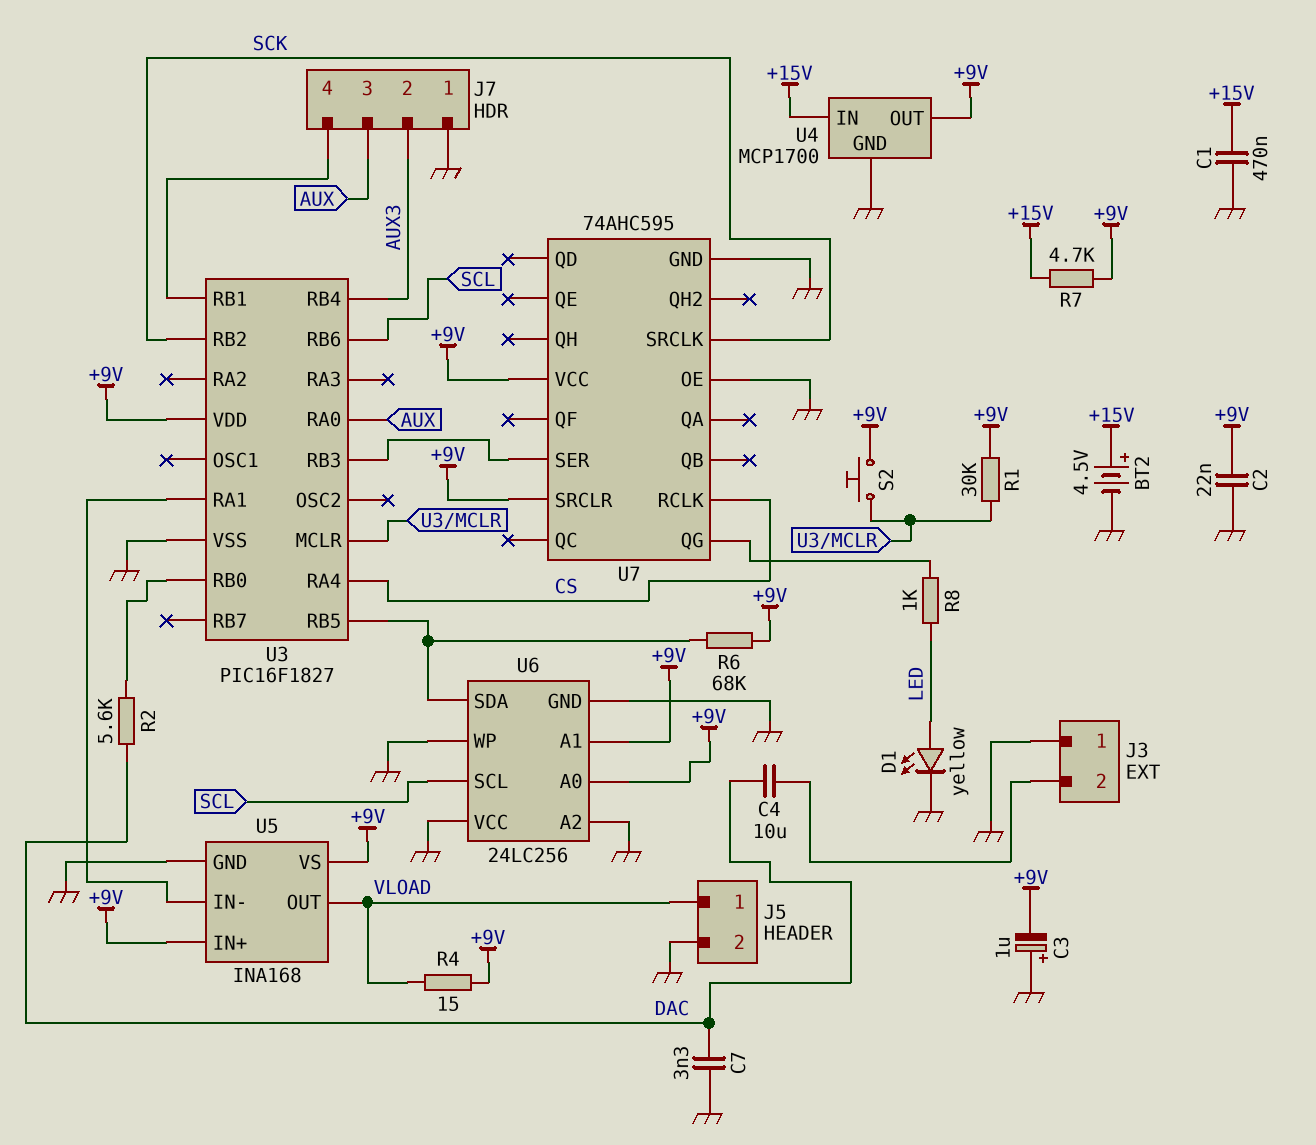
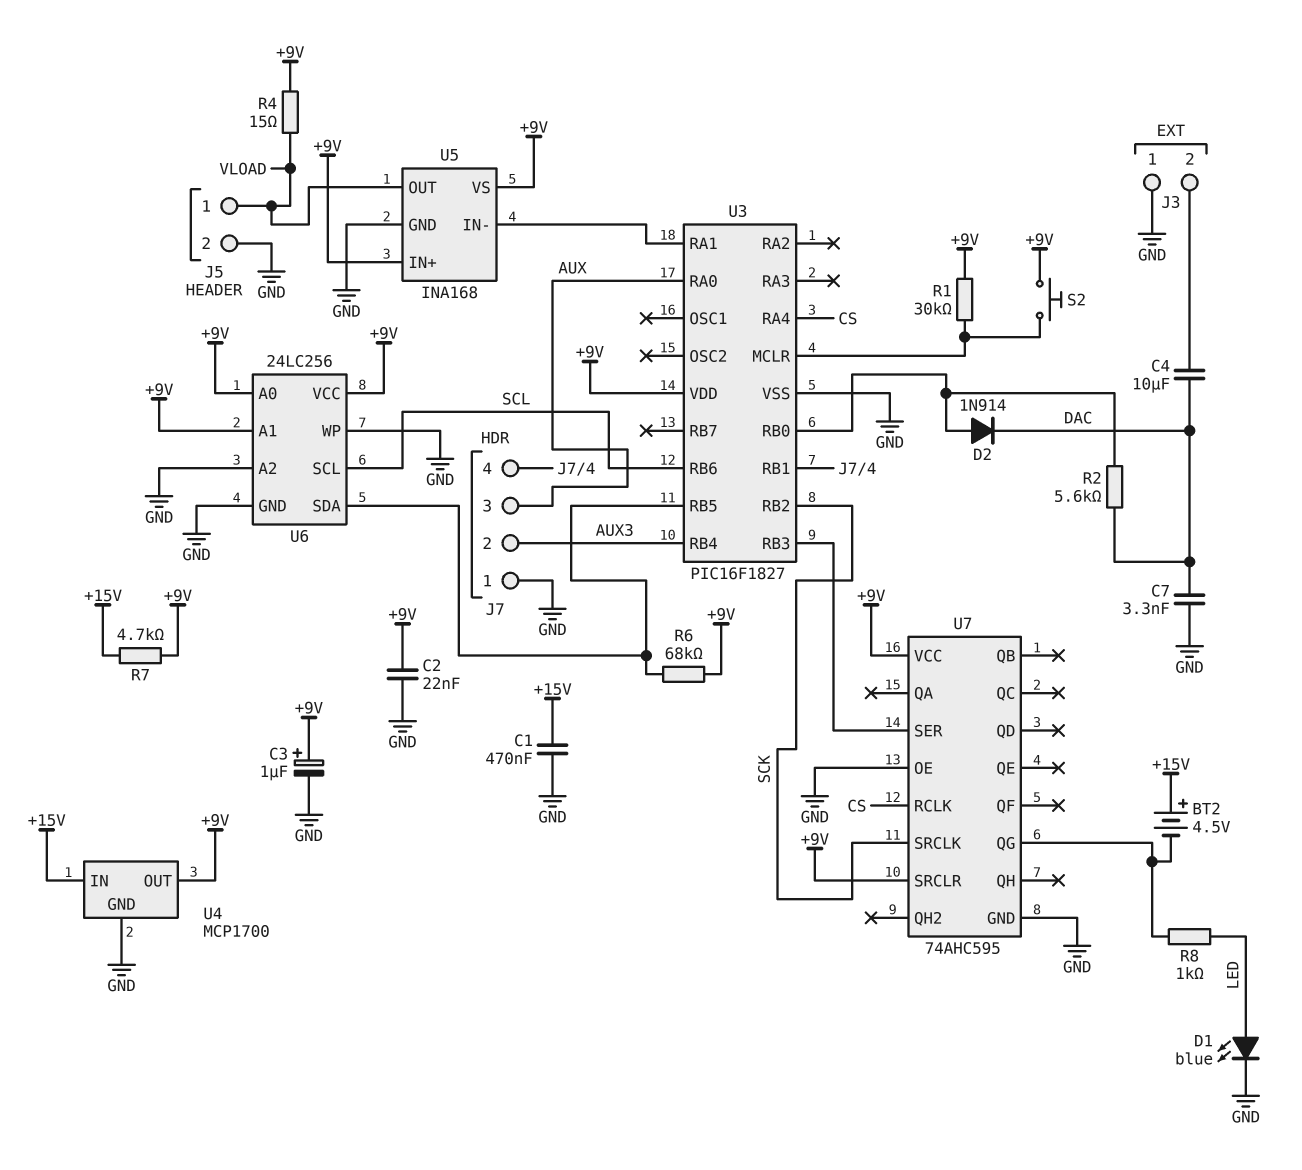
BT2: 4.5V (plus +15V, minus GND) -> 4.5V (plus +15V, minus U7/QG)
C3: 1uF (plus GND, minus +9V) -> 1uF (plus +9V, minus GND)
D1: LED yellow (A LED, K GND) -> LED blue (A LED, K GND)
D2: none -> diode 1N914 (A U3/RB0, K DAC)
U6 pin VCC: GND -> +9V

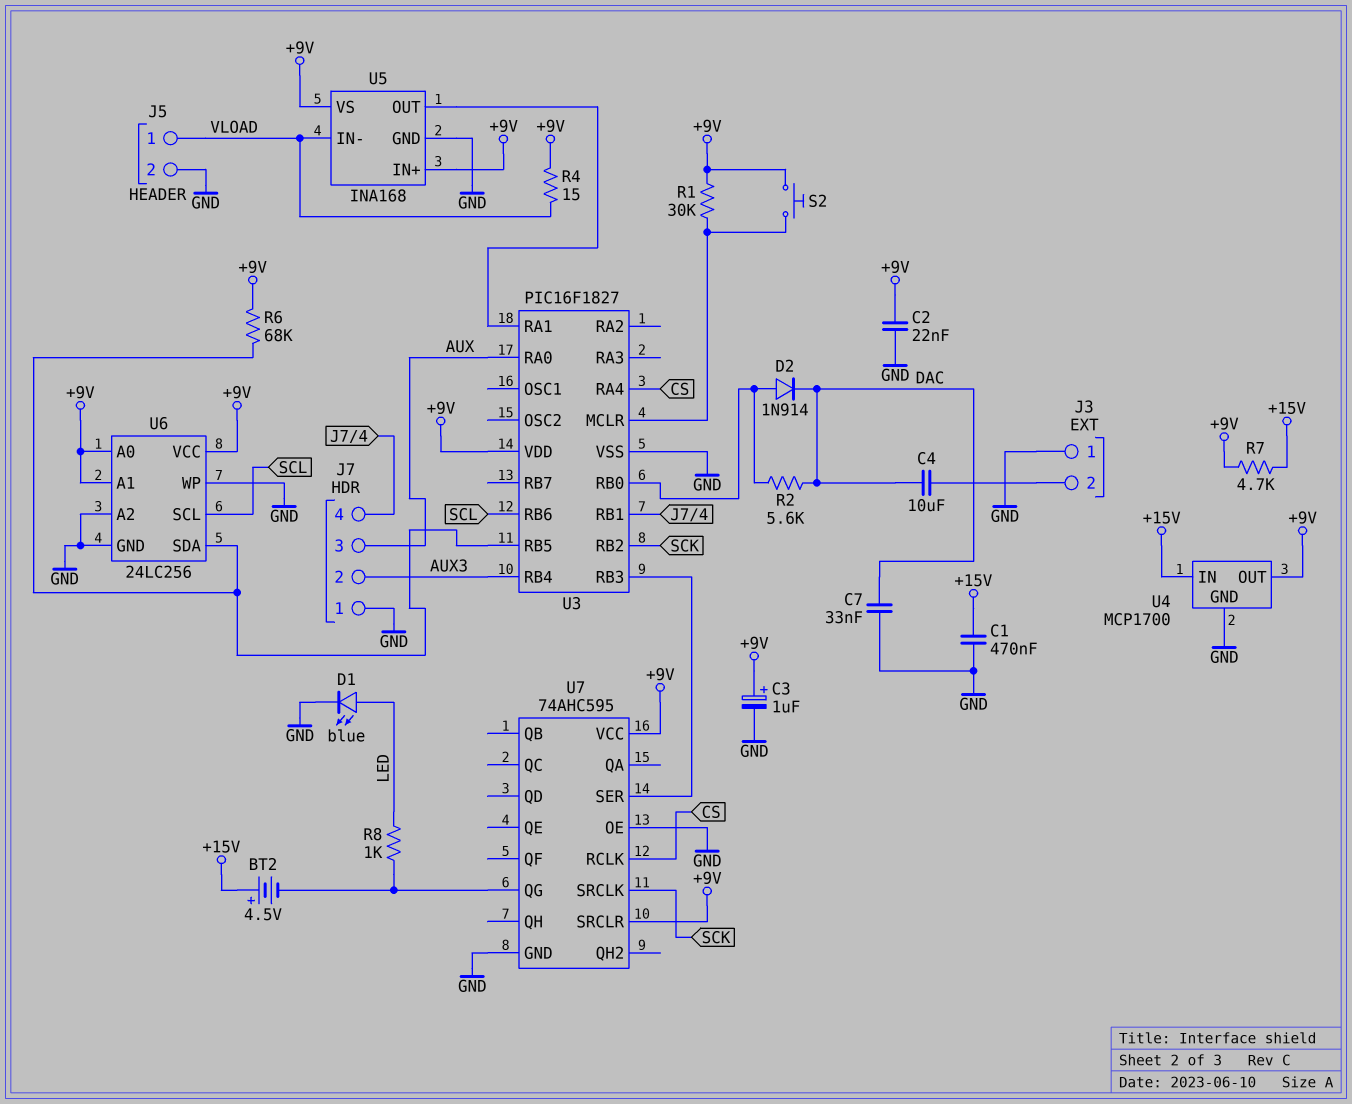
C7: 3.3nF (DAC, GND) -> 33nF (DAC, GND)
U5 pin IN-: U3/RA1 -> VLOAD
U5 pin OUT: VLOAD -> U3/RA1

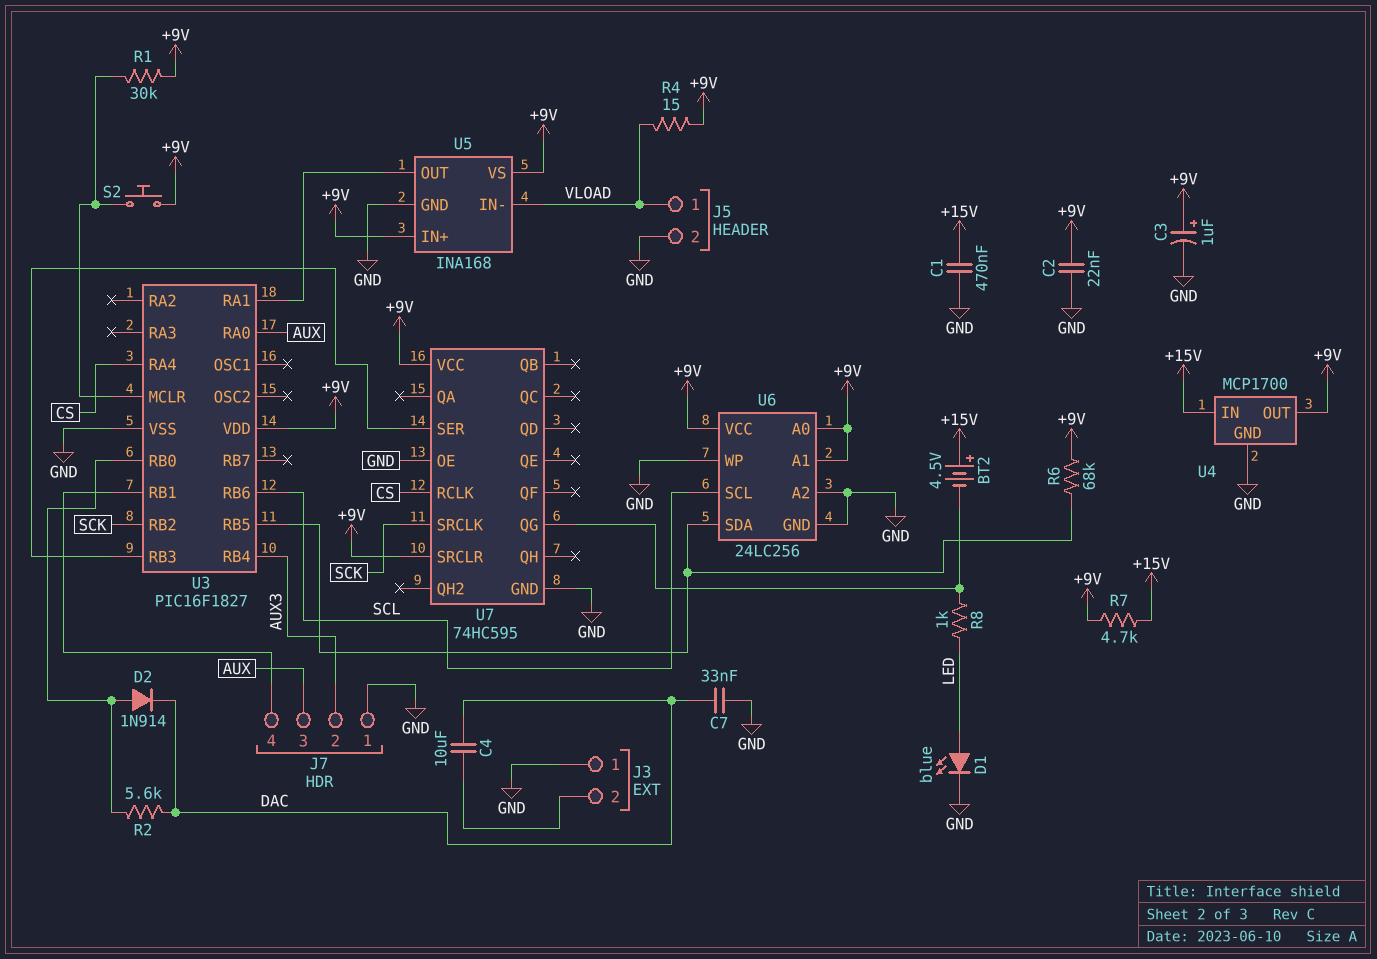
U7: 74AHC595 -> 74HC595

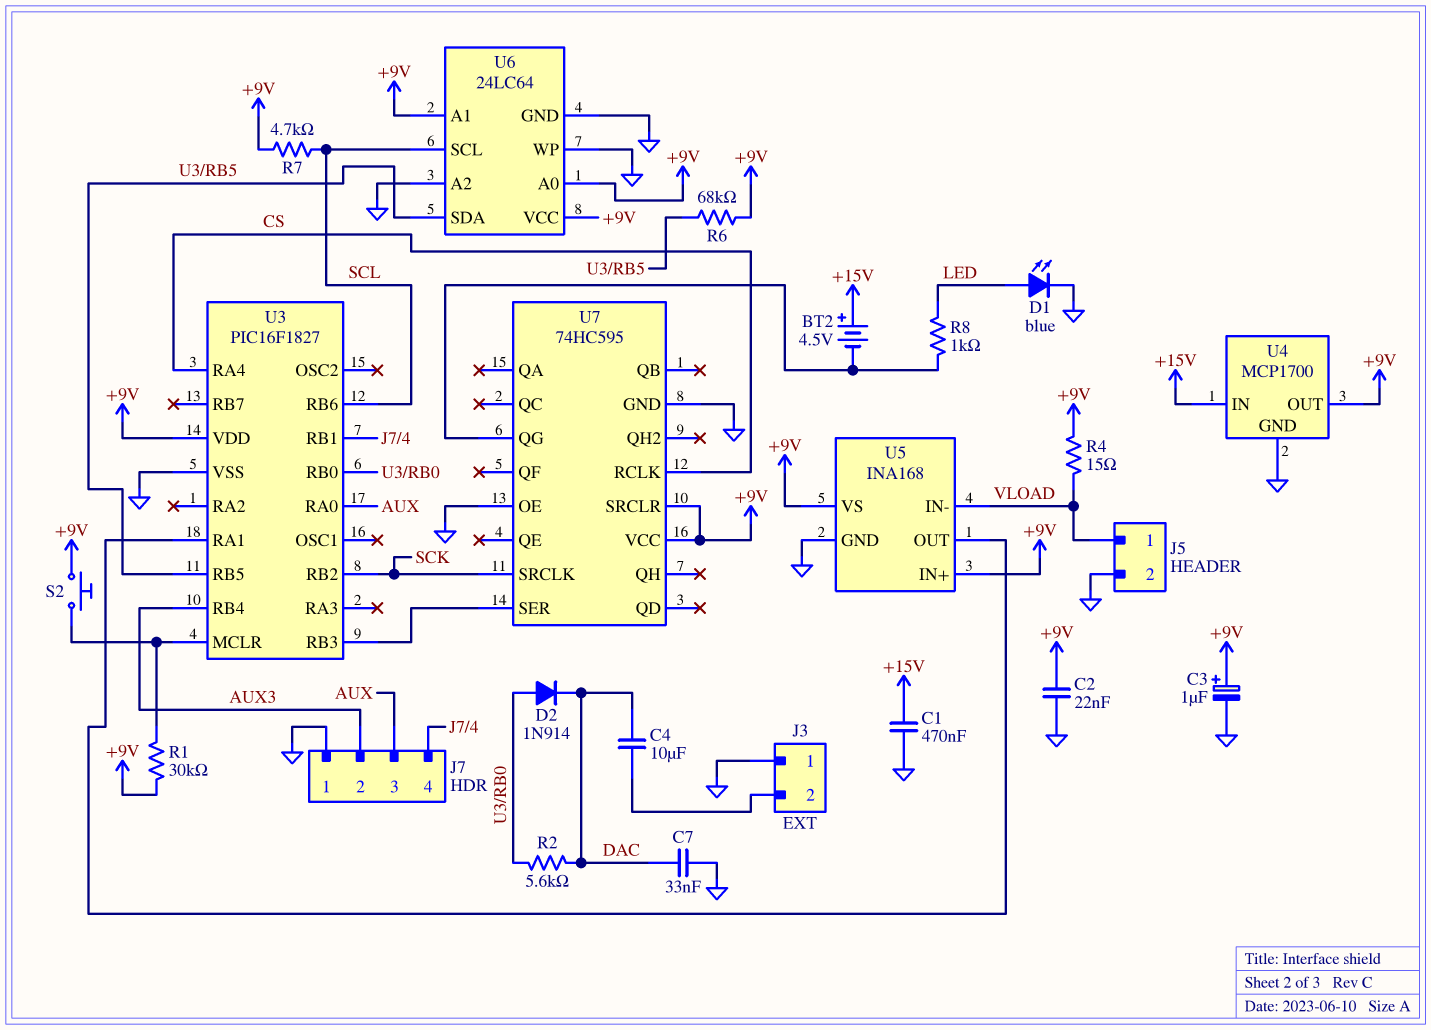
R7: 4.7k (+9V, +15V) -> 4.7k (+9V, SCL)
U6: 24LC256 -> 24LC64

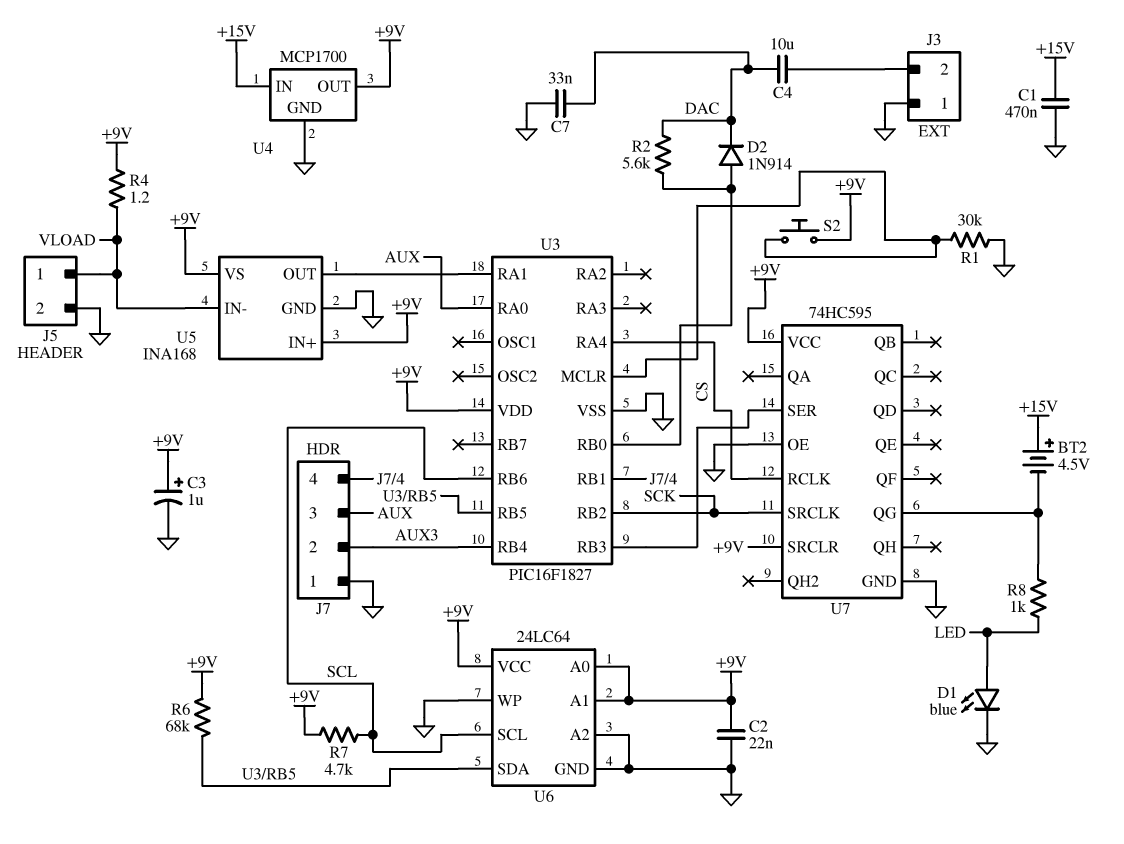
R1: 30k (+9V, U3/MCLR) -> 30k (GND, U3/MCLR)
R4: 15 (+9V, VLOAD) -> 1.2 (+9V, VLOAD)

